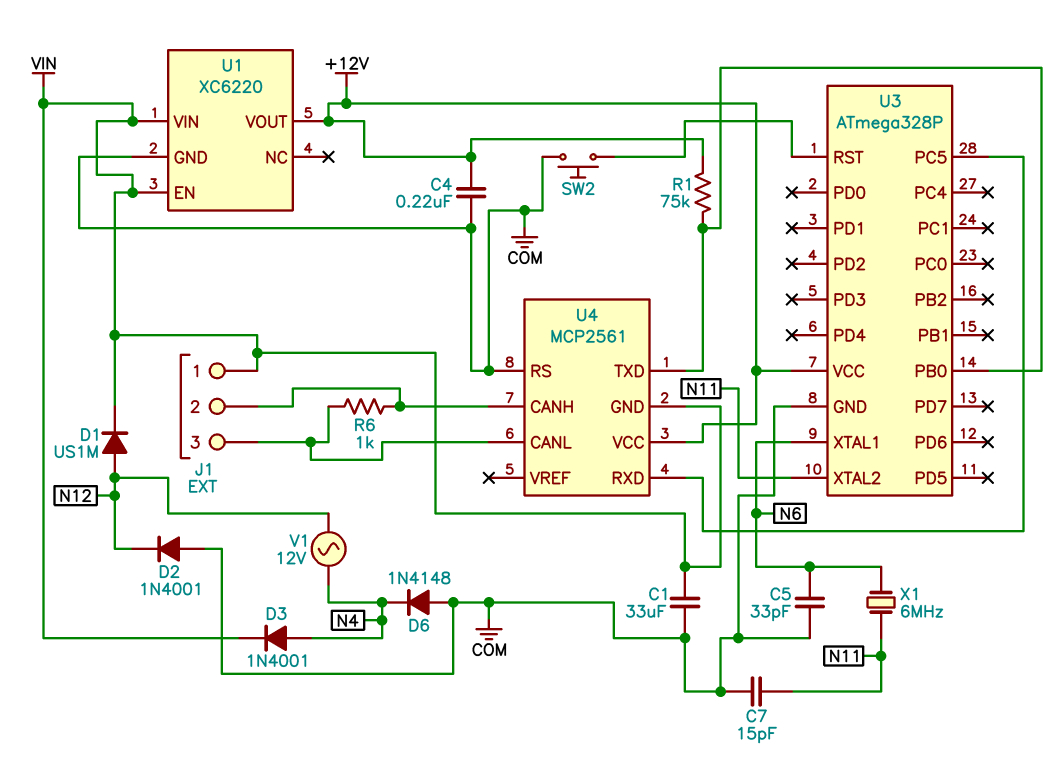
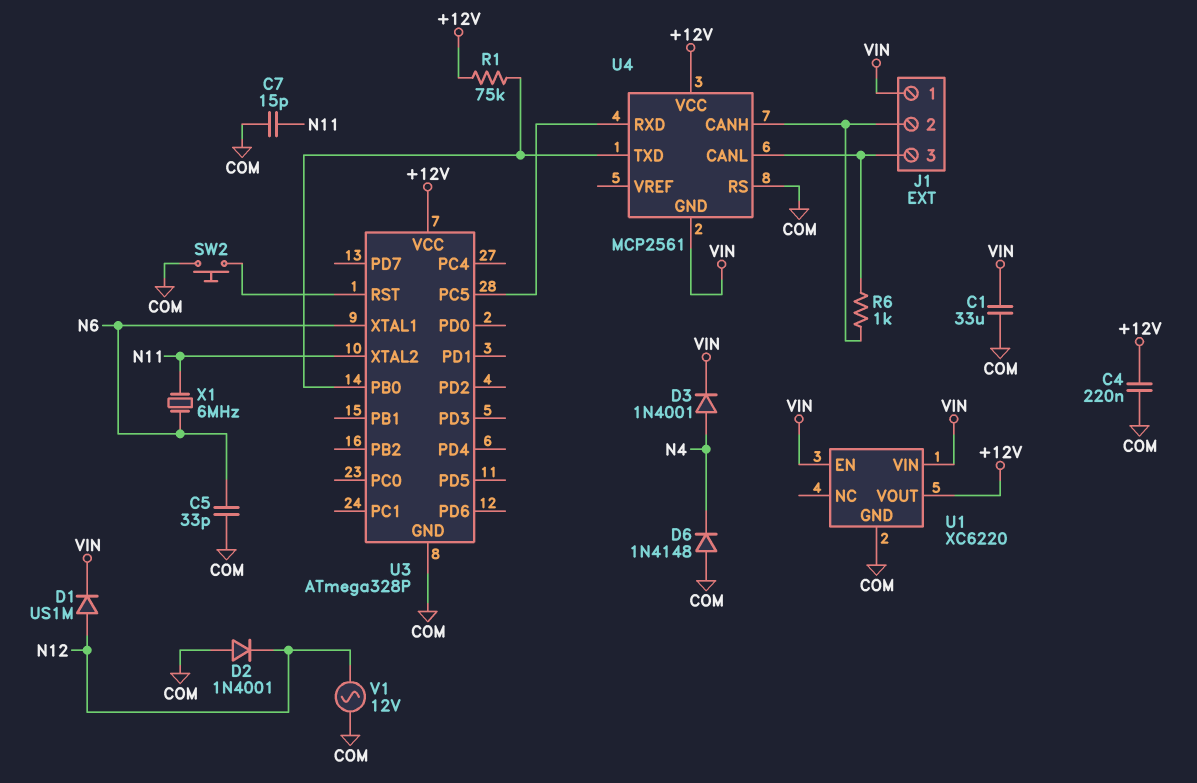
V1: AC 12V (N4, N12) -> AC 12V (COM, N12)

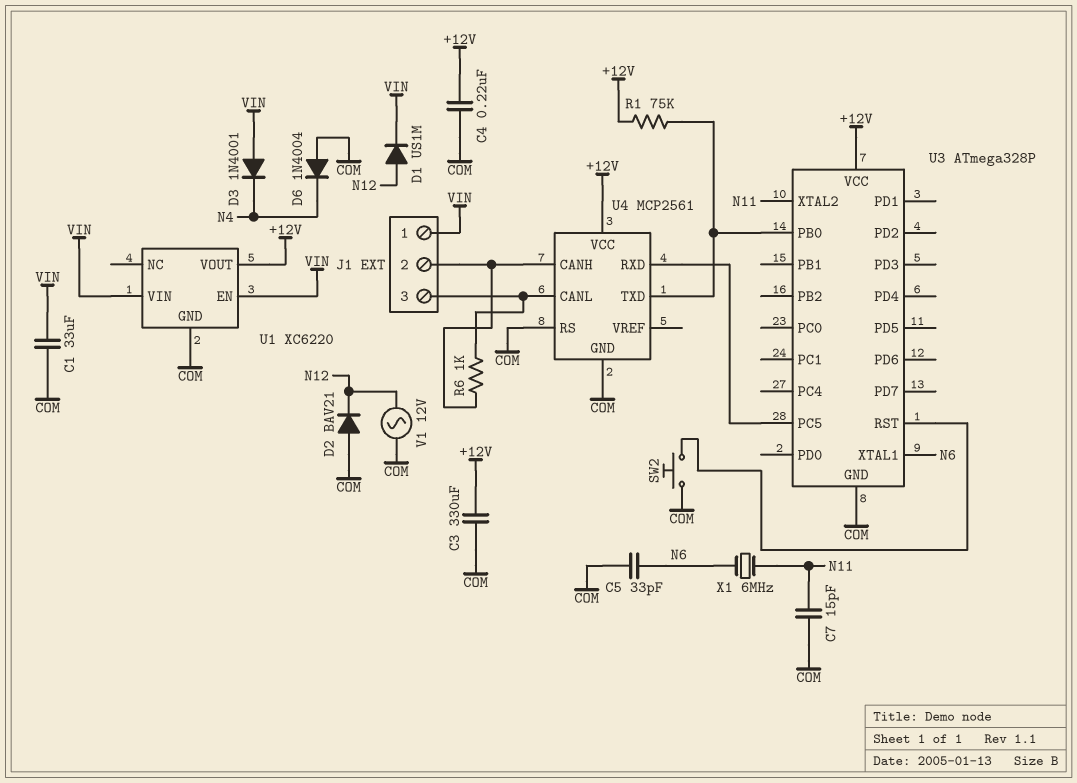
C3: none -> 330uF (+12V, COM)
D2: diode 1N4001 (A COM, K N12) -> diode BAV21 (A COM, K N12)
D3: diode 1N4001 (A N4, K VIN) -> diode 1N4001 (A VIN, K N4)
D6: diode 1N4148 (A COM, K N4) -> diode 1N4004 (A COM, K N4)
U4 pin GND: VIN -> COM

